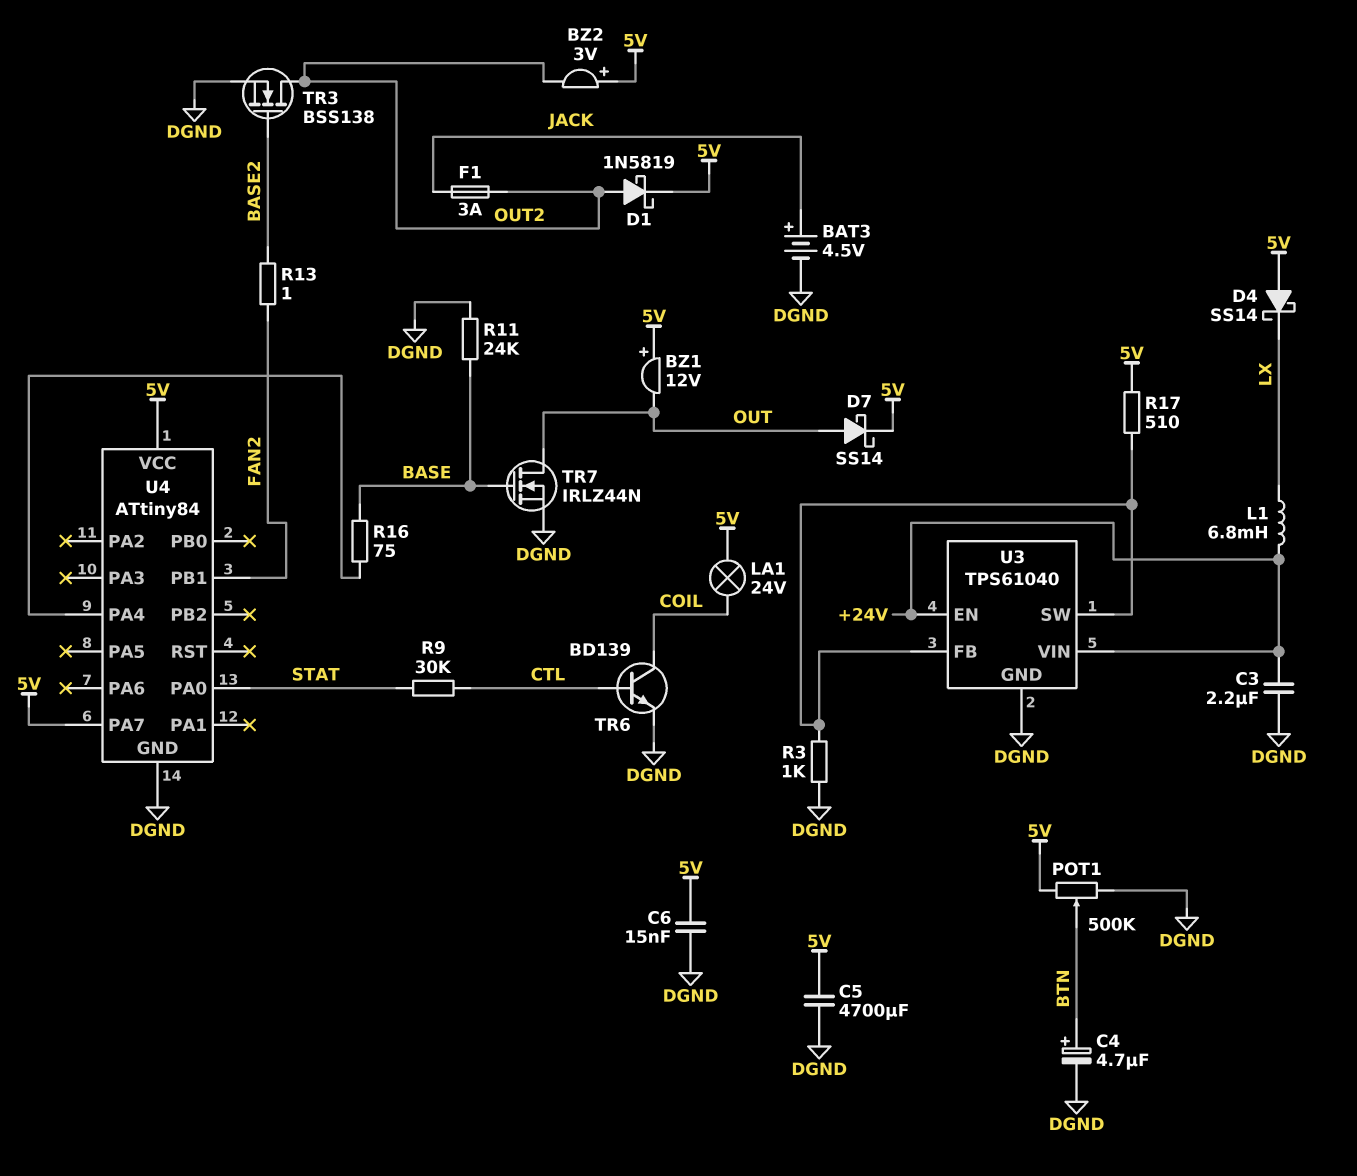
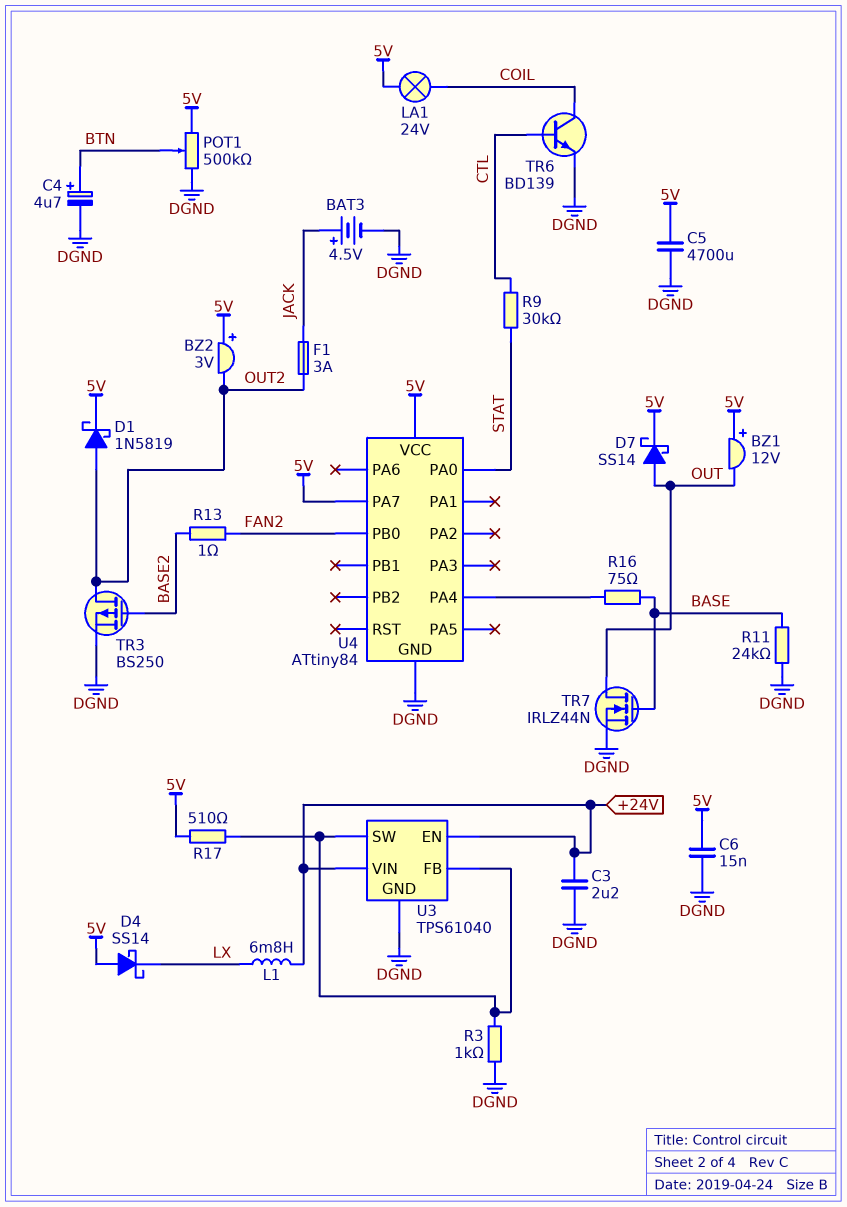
TR3: NMOS BSS138 (G BASE2, D OUT2, S DGND) -> PMOS BS250 (G BASE2, D OUT2, S DGND)
U4 pin PB0: none -> FAN2
U4 pin PB1: FAN2 -> none

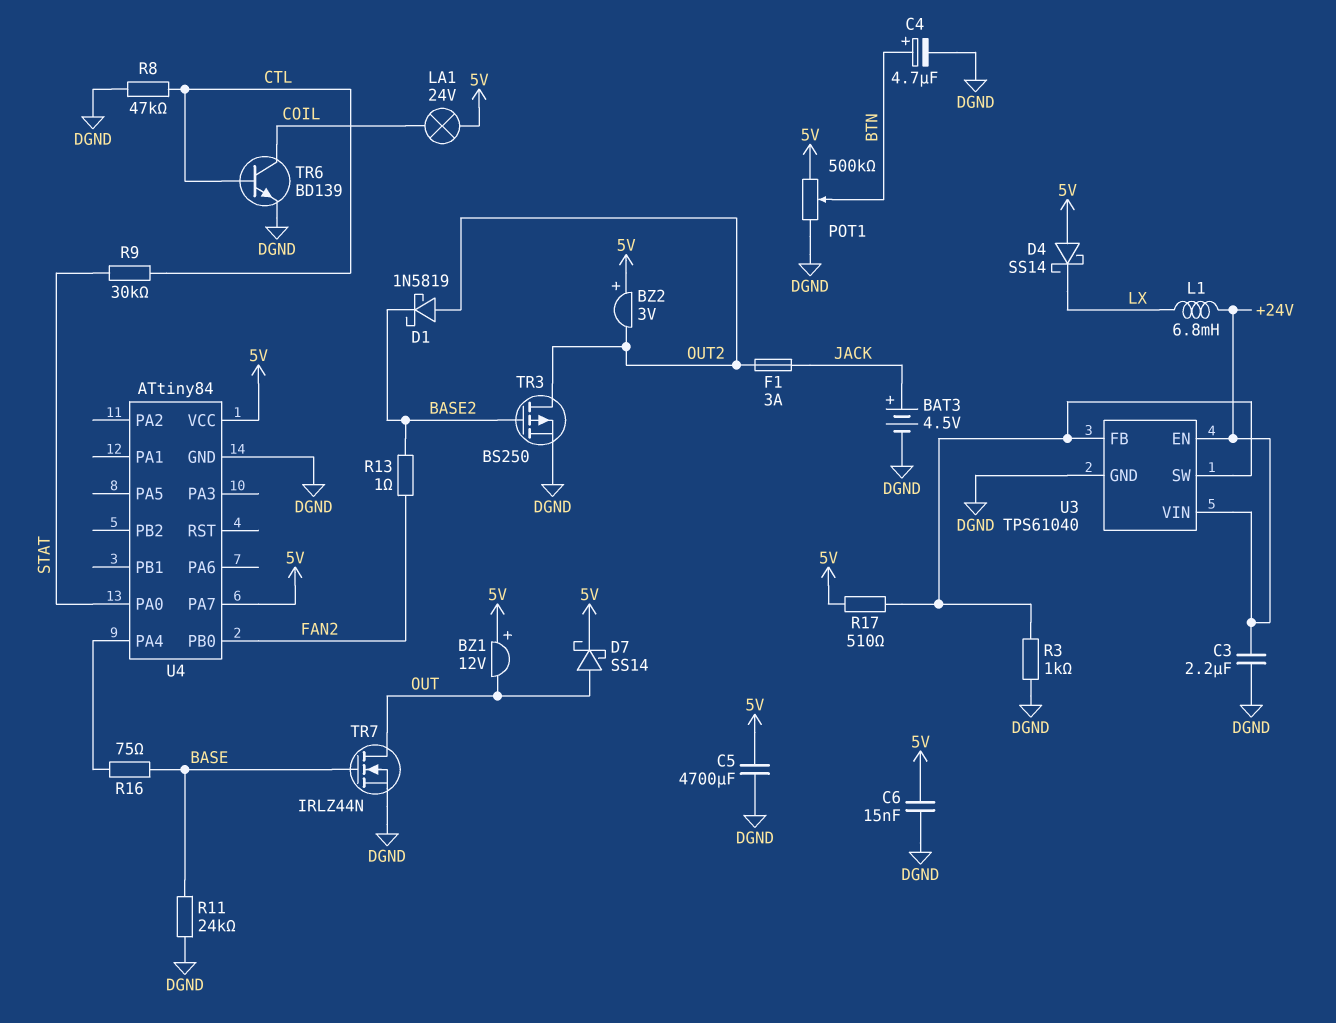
D1: schottky 1N5819 (A OUT2, K 5V) -> schottky 1N5819 (A OUT2, K BASE2)
R8: none -> 47k (CTL, DGND)

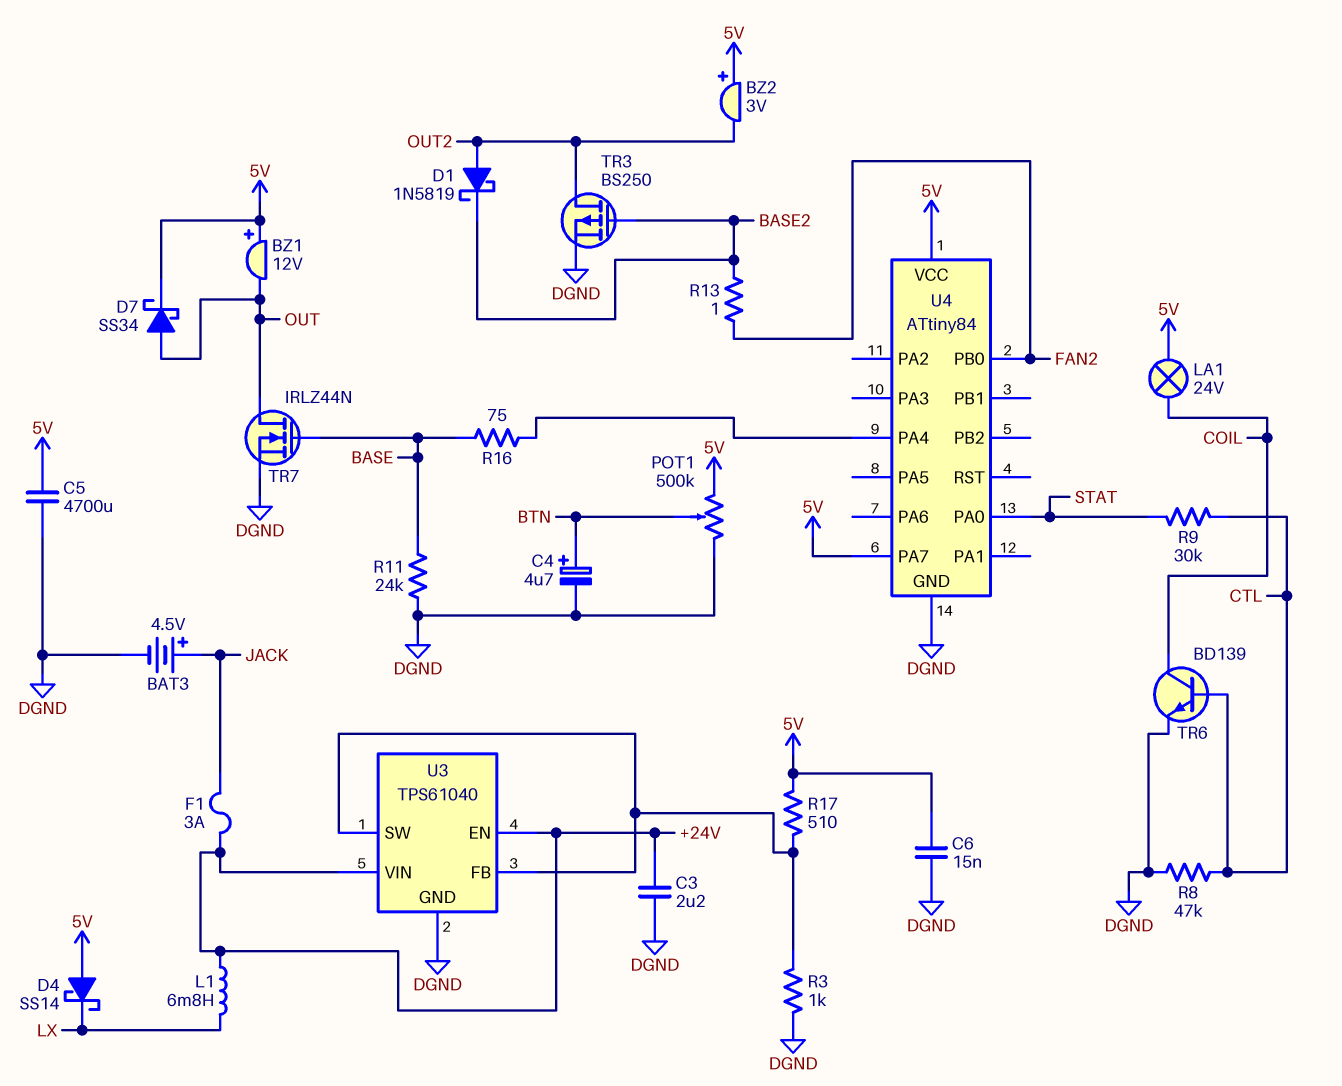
D7: schottky SS14 (A OUT, K 5V) -> schottky SS34 (A OUT, K 5V)
F1: 3A (JACK, OUT2) -> 3A (+24V, JACK)

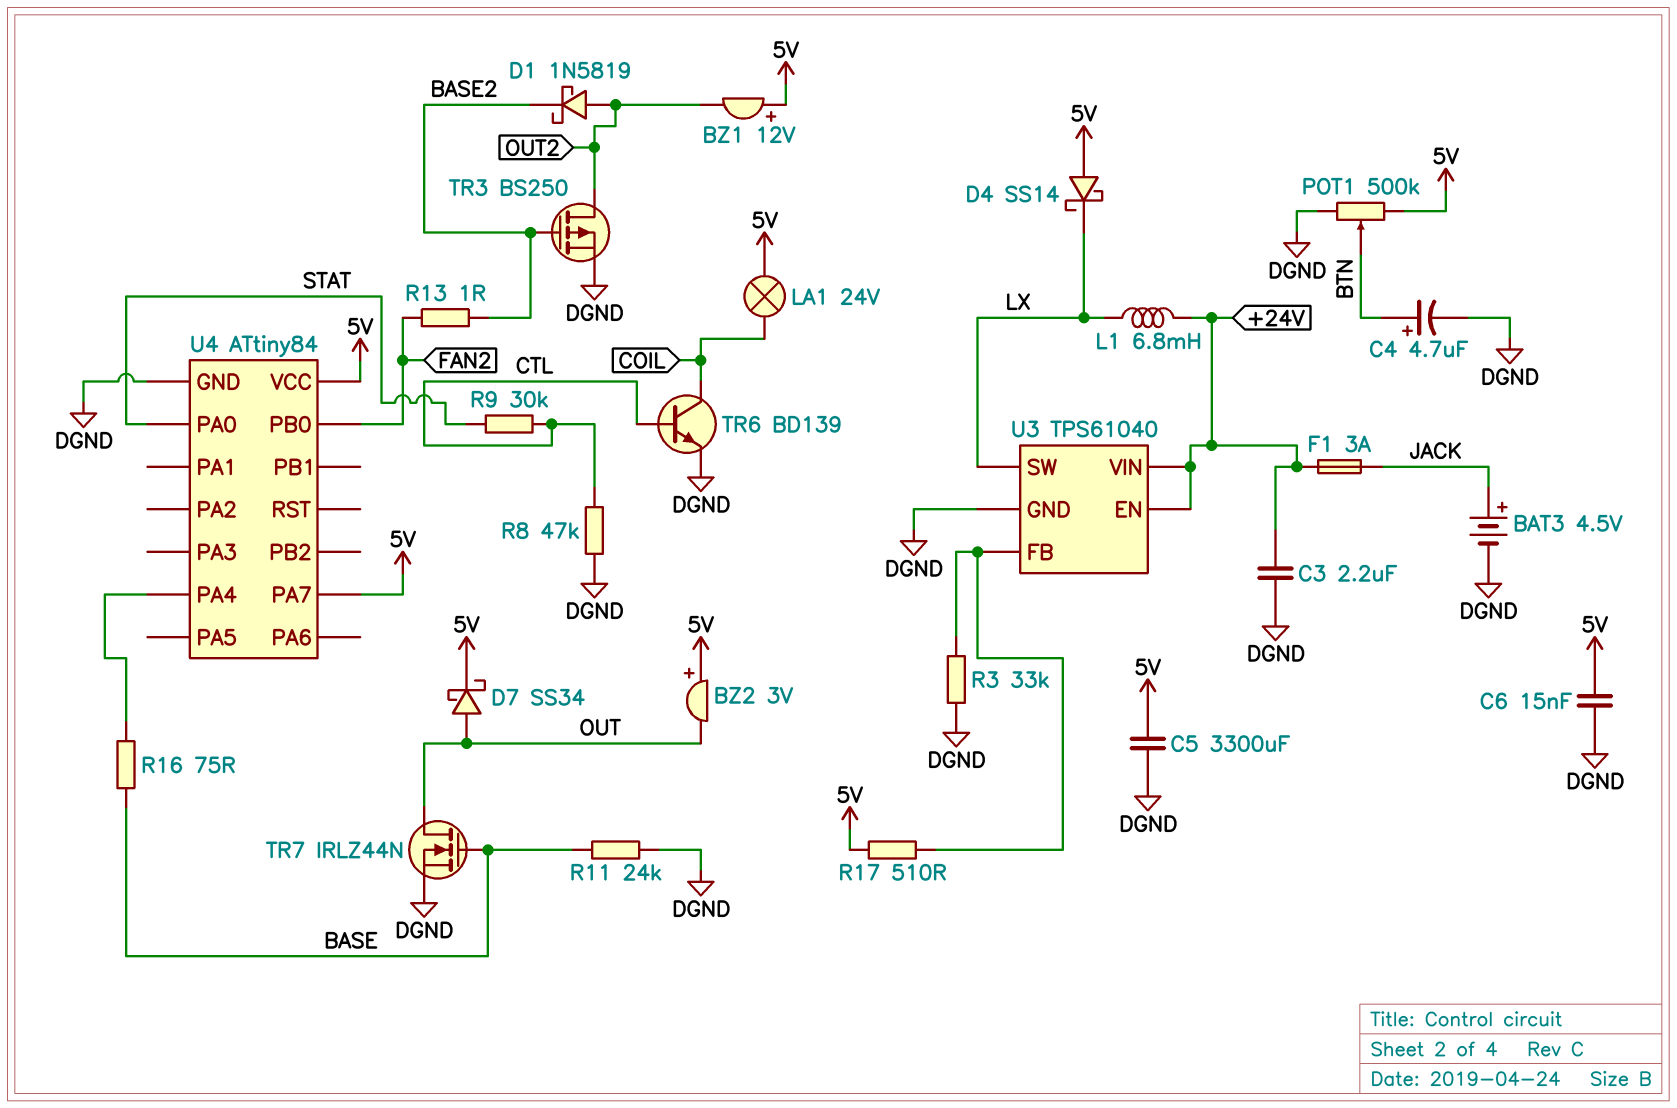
BZ1: buzzer 12V (plus 5V, minus OUT) -> buzzer 12V (plus 5V, minus OUT2)
BZ2: buzzer 3V (plus 5V, minus OUT2) -> buzzer 3V (plus 5V, minus OUT)
C5: 4700uF (5V, DGND) -> 3300uF (5V, DGND)
R3: 1k (DGND, U3/FB) -> 33k (DGND, U3/FB)
U3 pin SW: U3/FB -> LX

